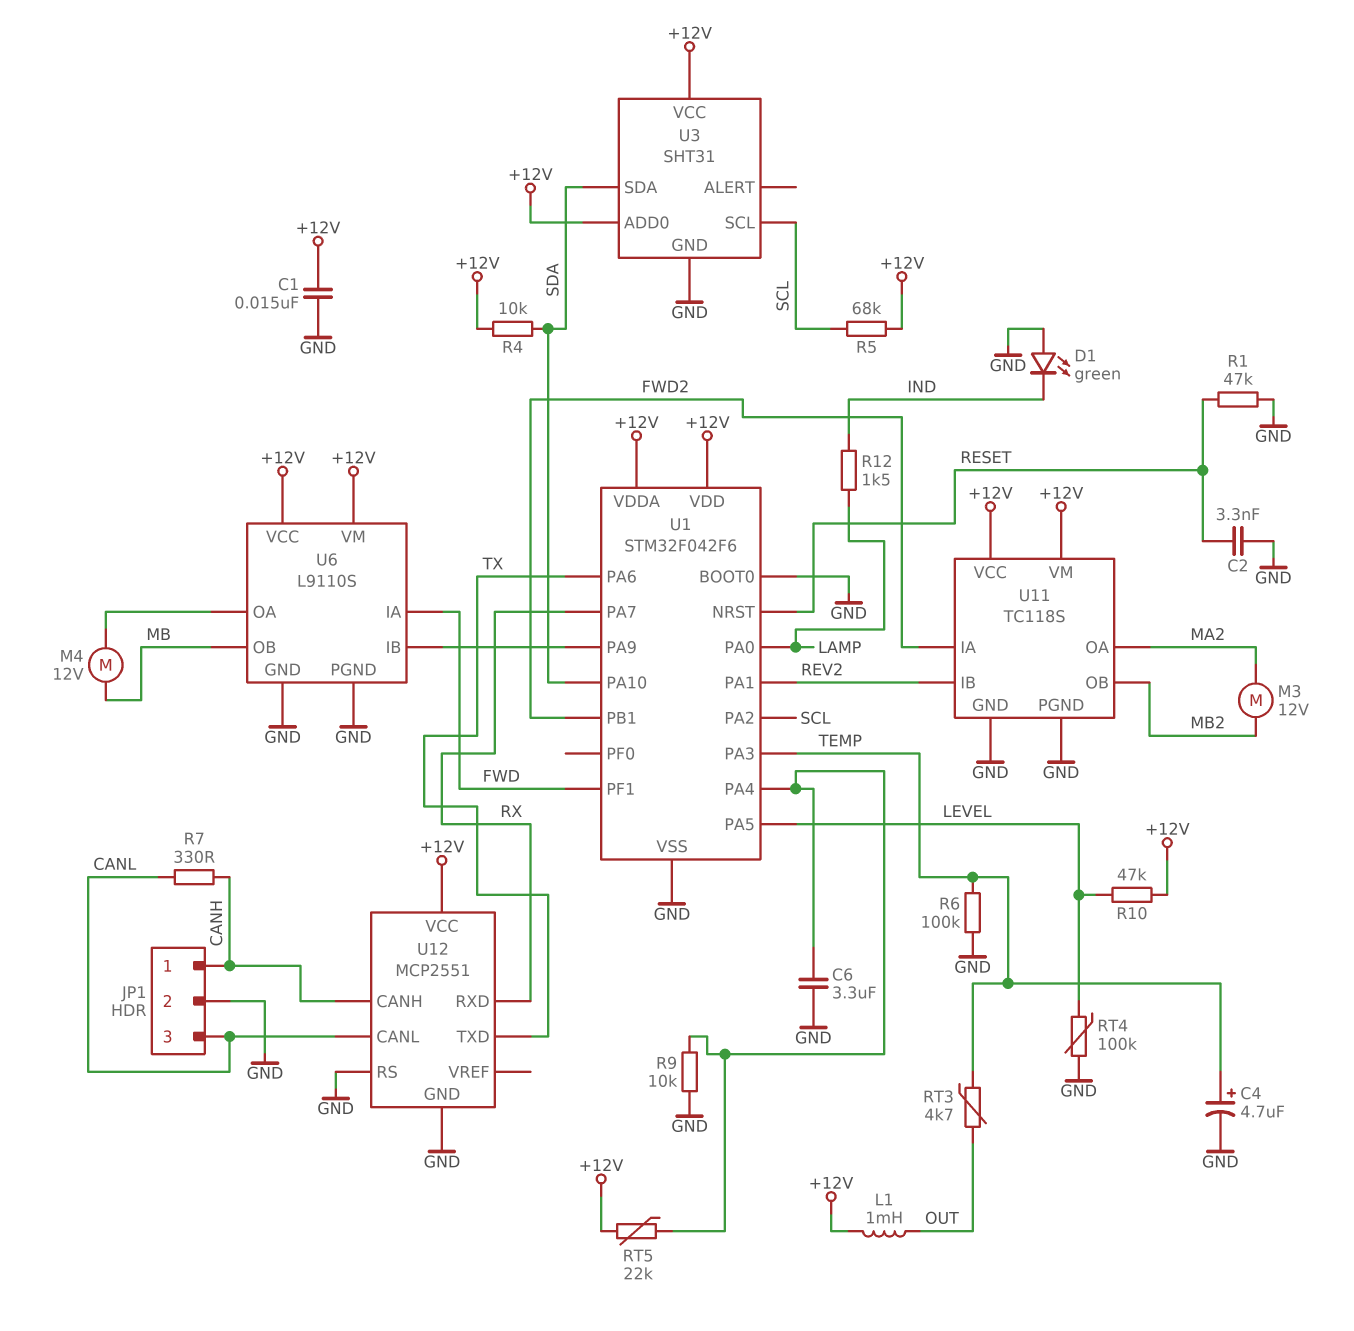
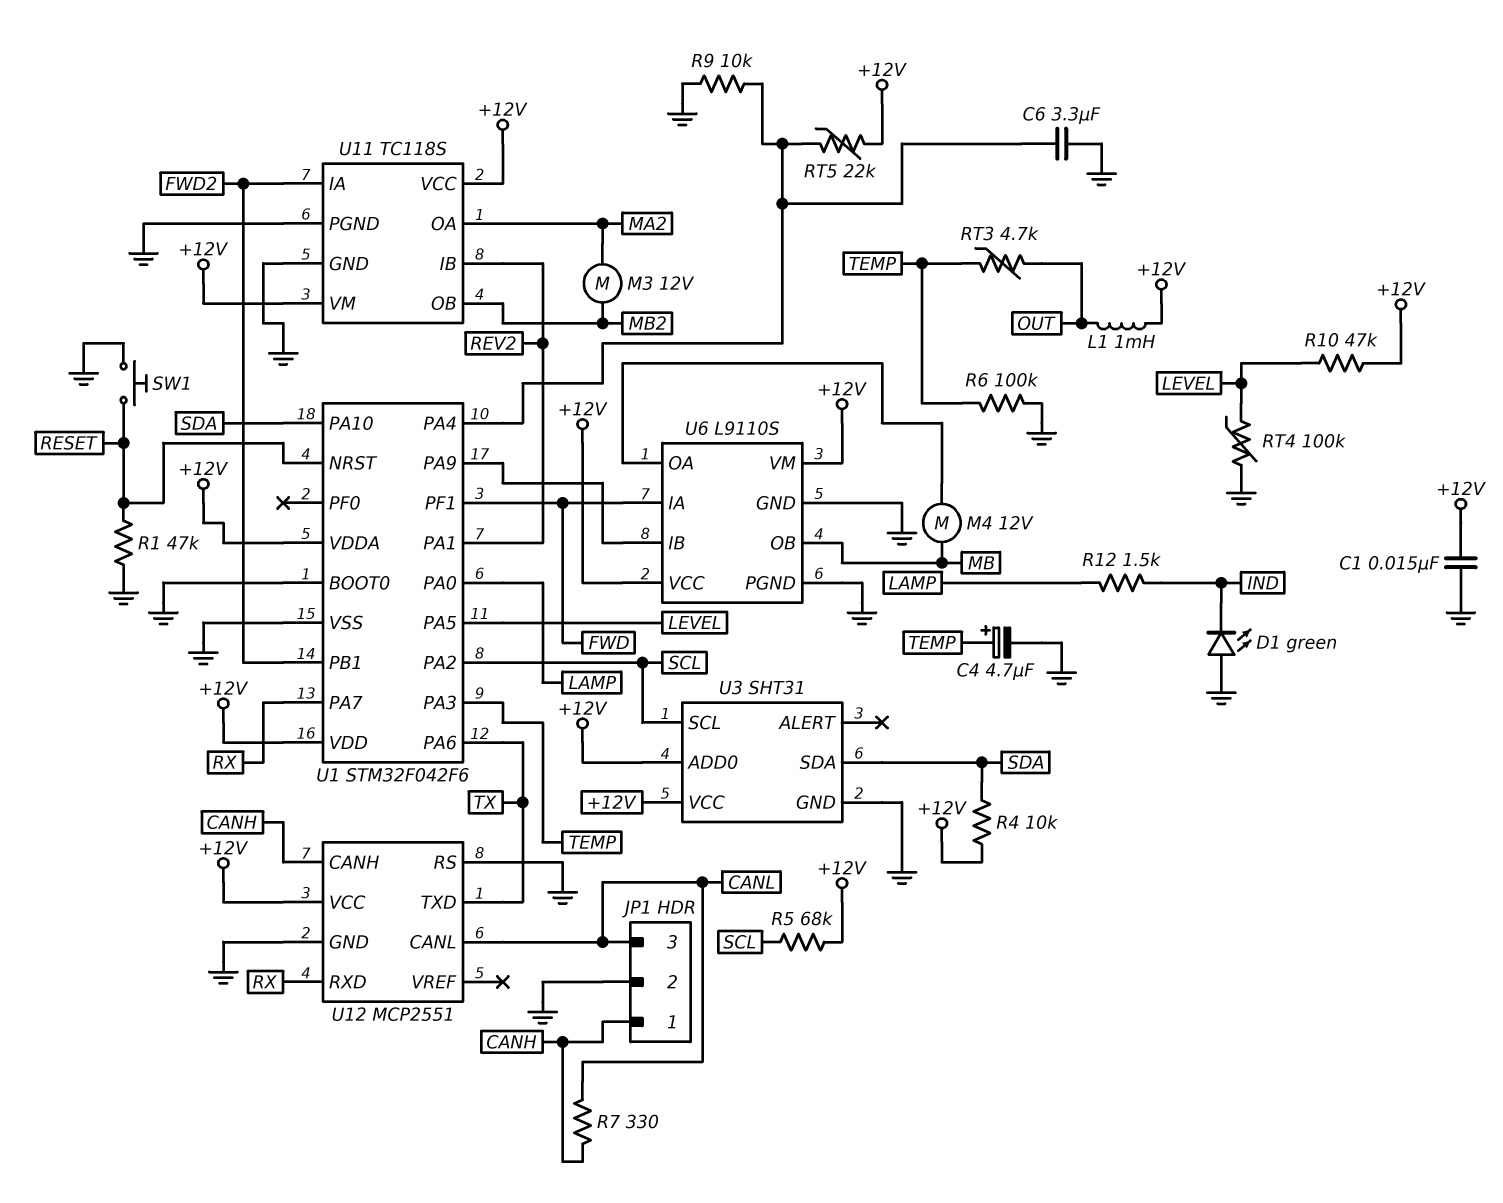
C2: 3.3nF (GND, RESET) -> none
SW1: none -> button (GND, RESET)

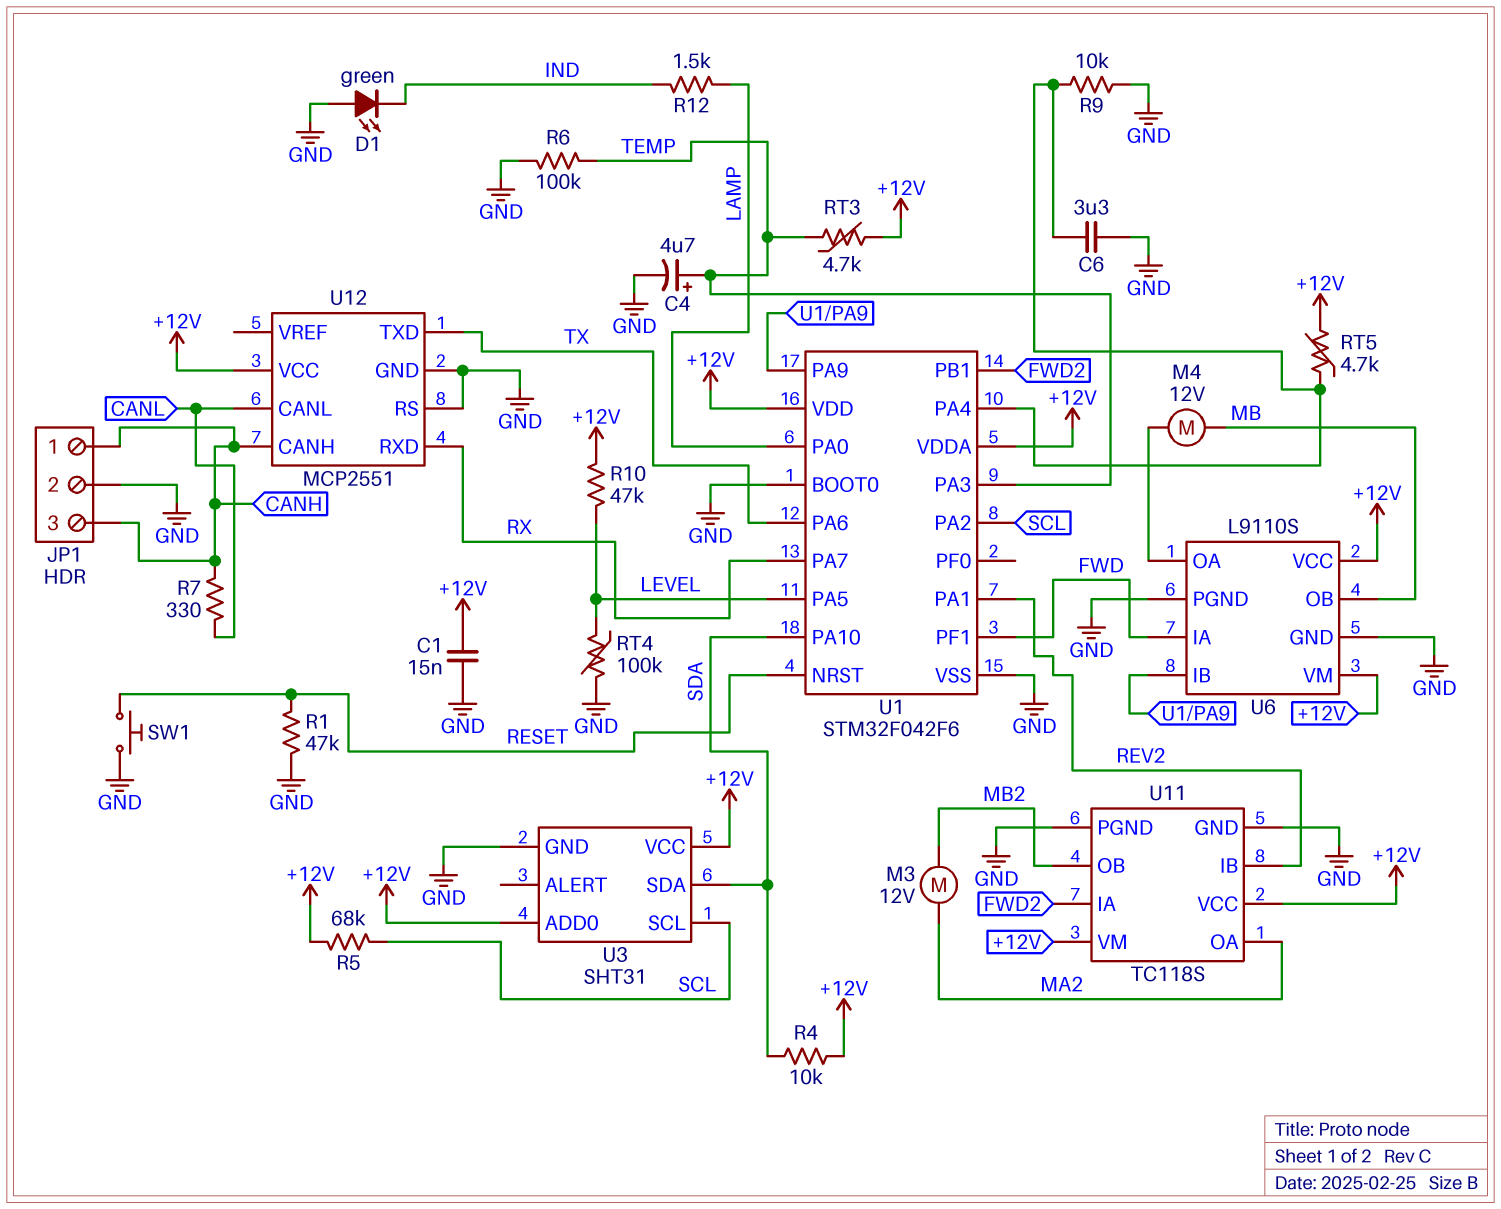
JP1 pin 3: CANL -> CANH
L1: 1mH (+12V, OUT) -> none
RT3: 4.7k (OUT, TEMP) -> 4.7k (+12V, TEMP)
RT5: 22k (+12V, U1/PA4) -> 4.7k (+12V, U1/PA4)

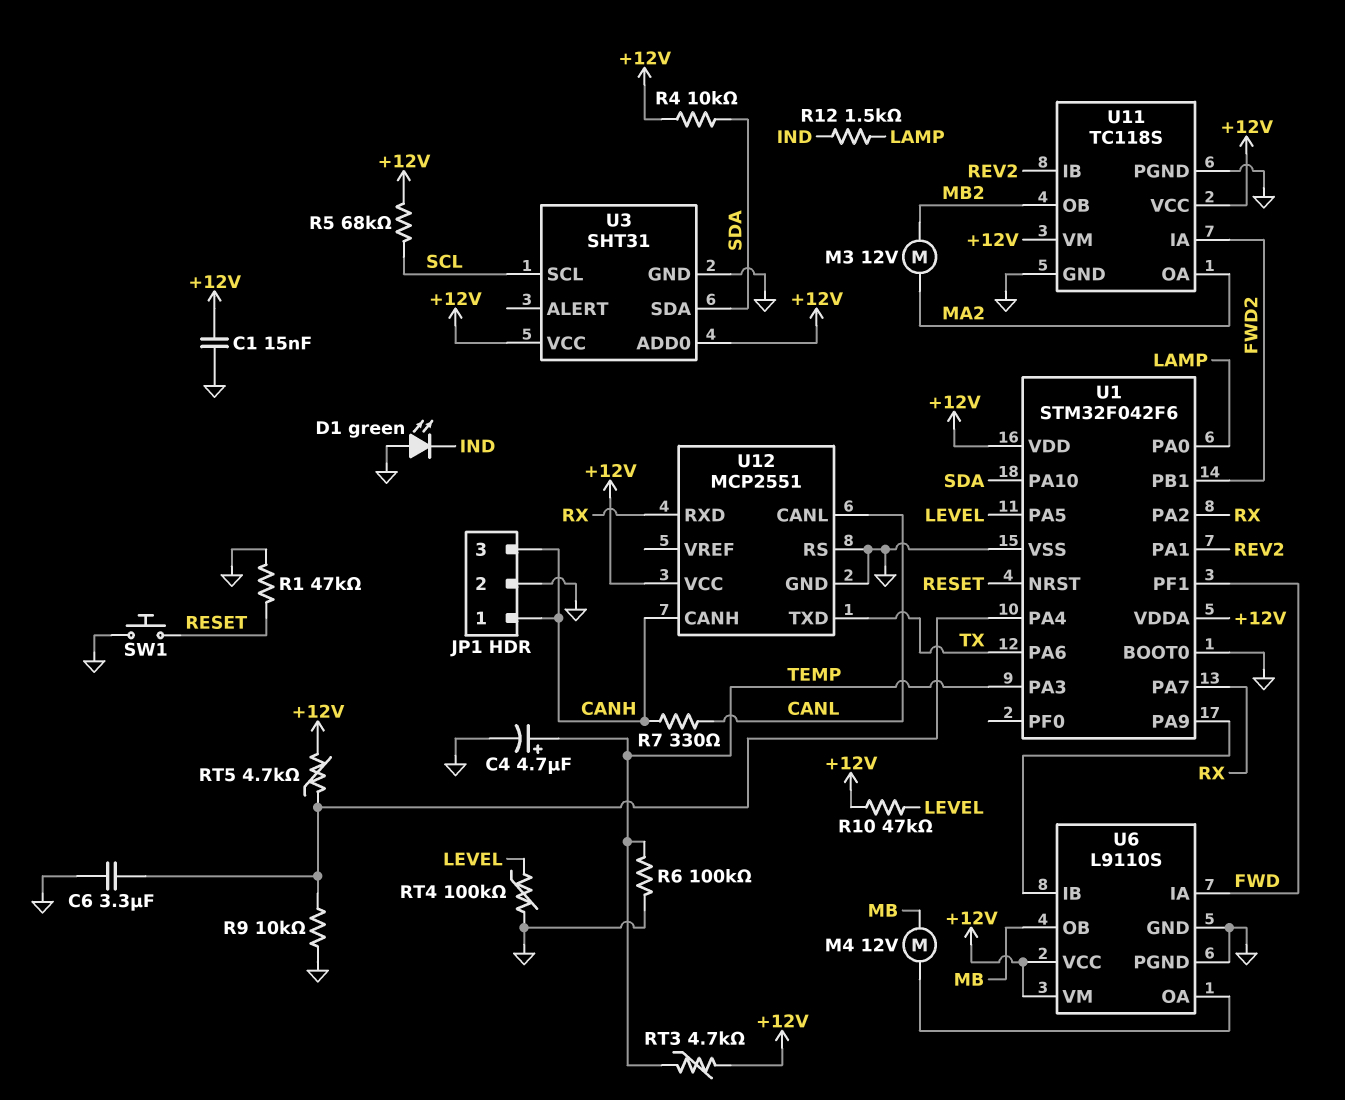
U1 pin PA2: SCL -> RX

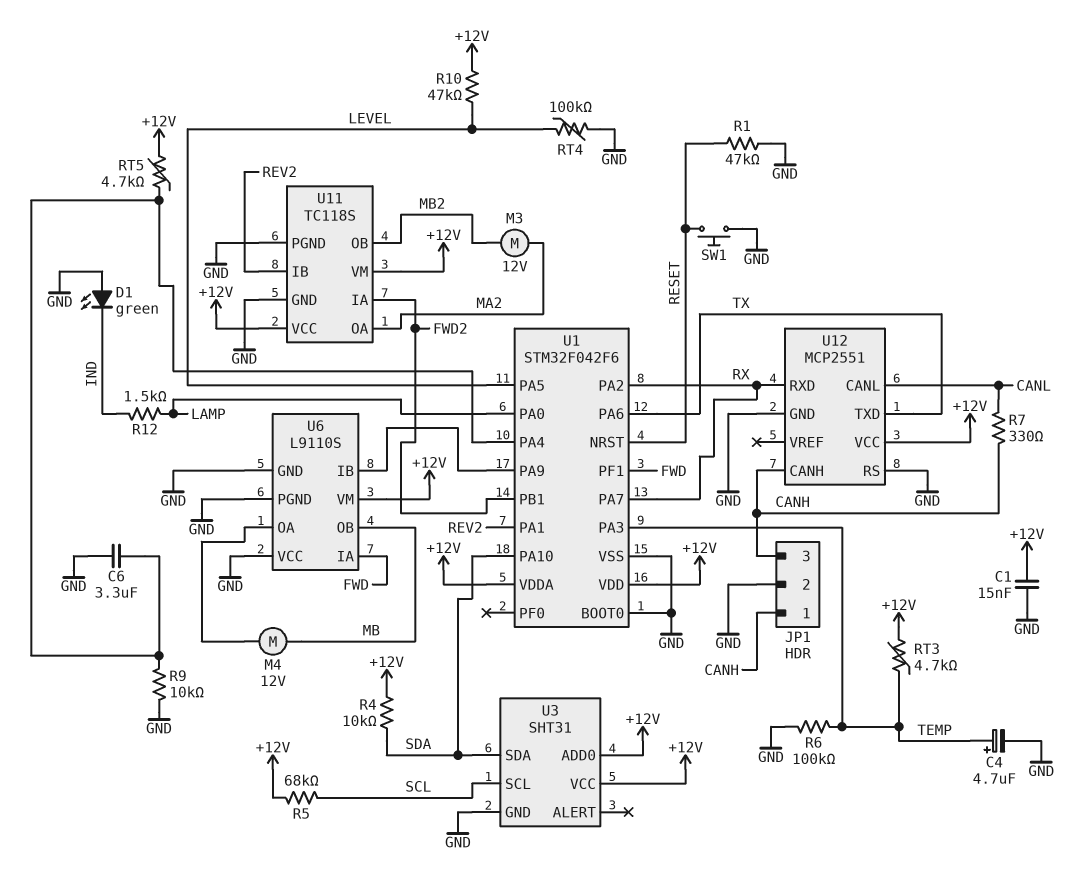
U6 pin VCC: +12V -> GND

